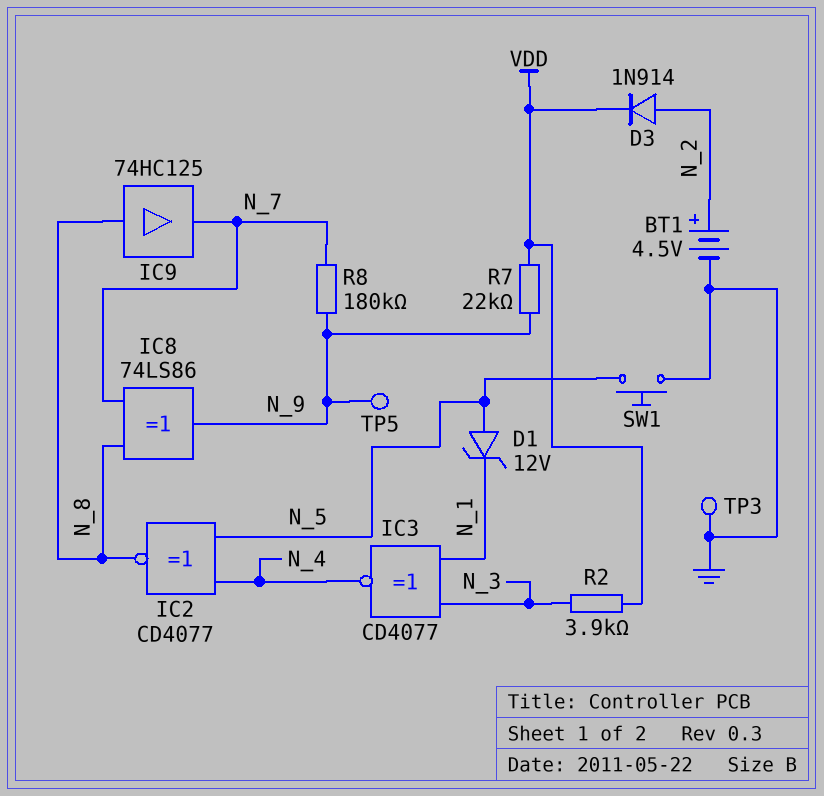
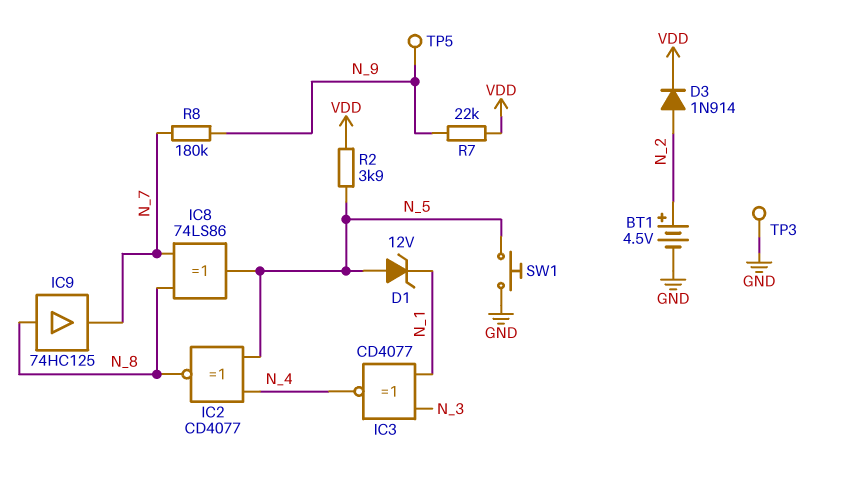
IC8: XOR 74LS86 (in N_7, in N_8, out N_9) -> XOR 74LS86 (in N_7, in N_8, out N_5)
R2: 3.9k (N_3, VDD) -> 3.9k (N_5, VDD)

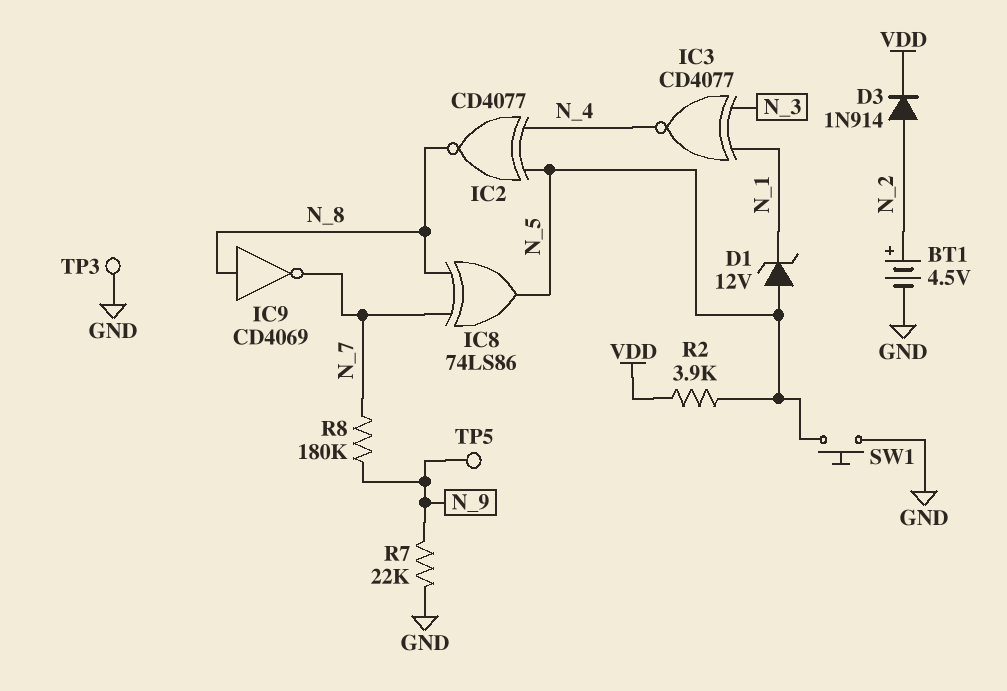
IC9: buffer 74HC125 (in N_8, out N_7) -> NOT CD4069 (in N_8, out N_7)
R7: 22k (N_9, VDD) -> 22k (GND, N_9)

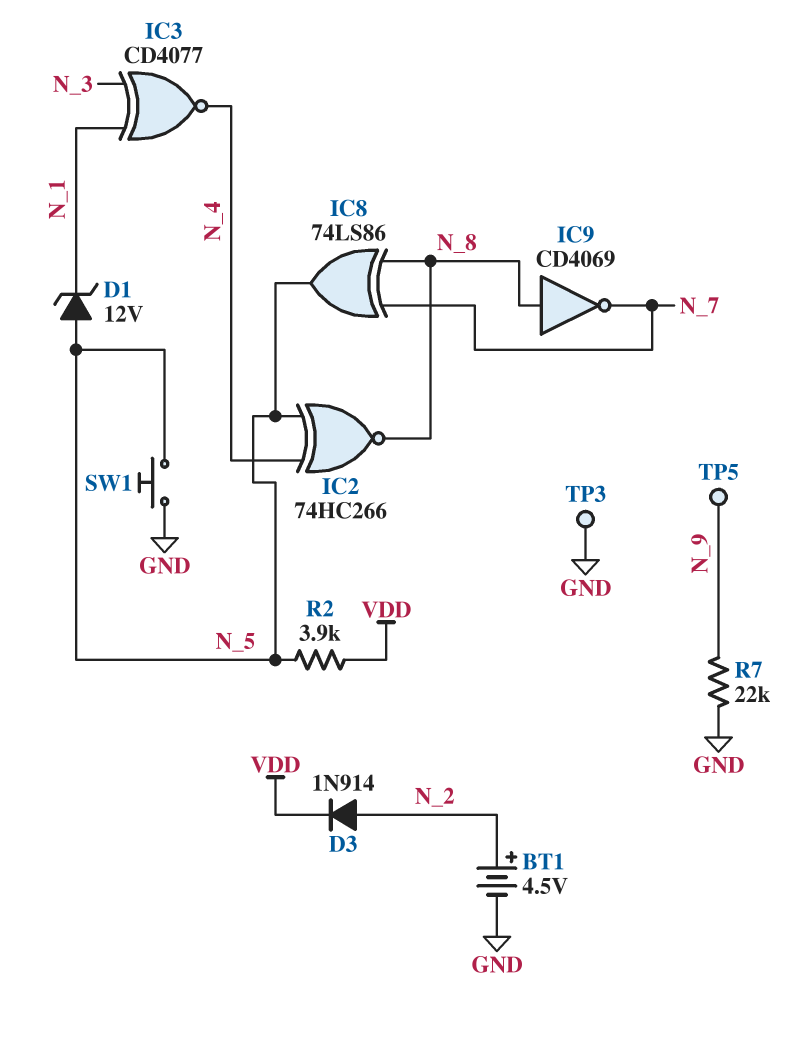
IC2: XNOR CD4077 (in N_4, in N_5, out N_8) -> XNOR 74HC266 (in N_4, in N_5, out N_8)
R8: 180k (N_7, N_9) -> none

